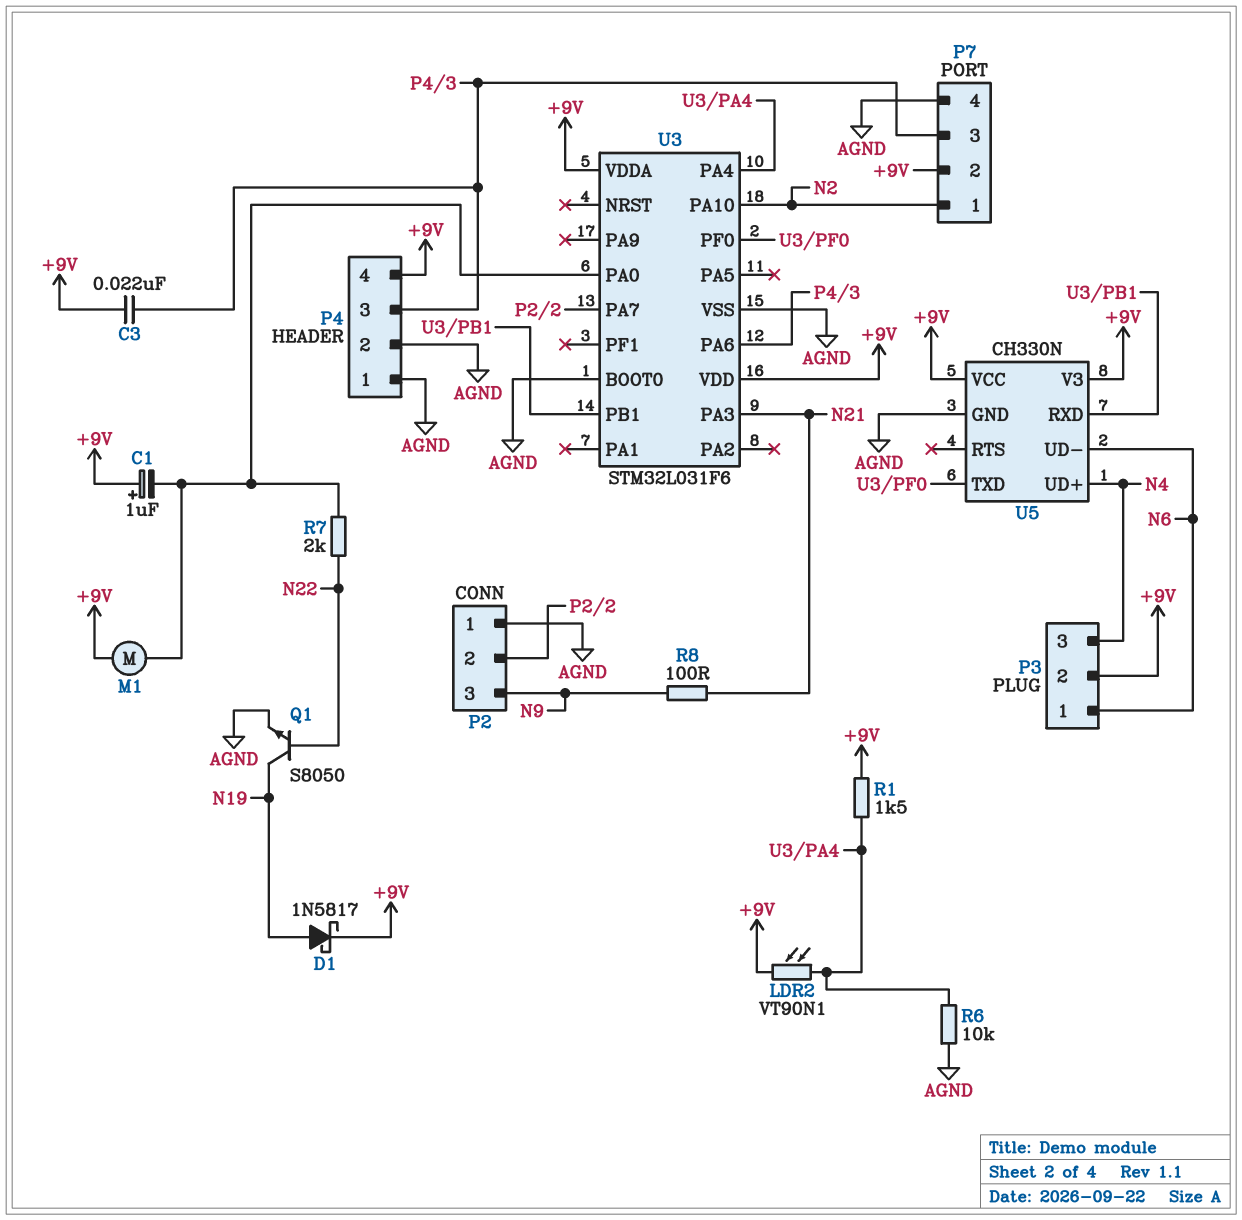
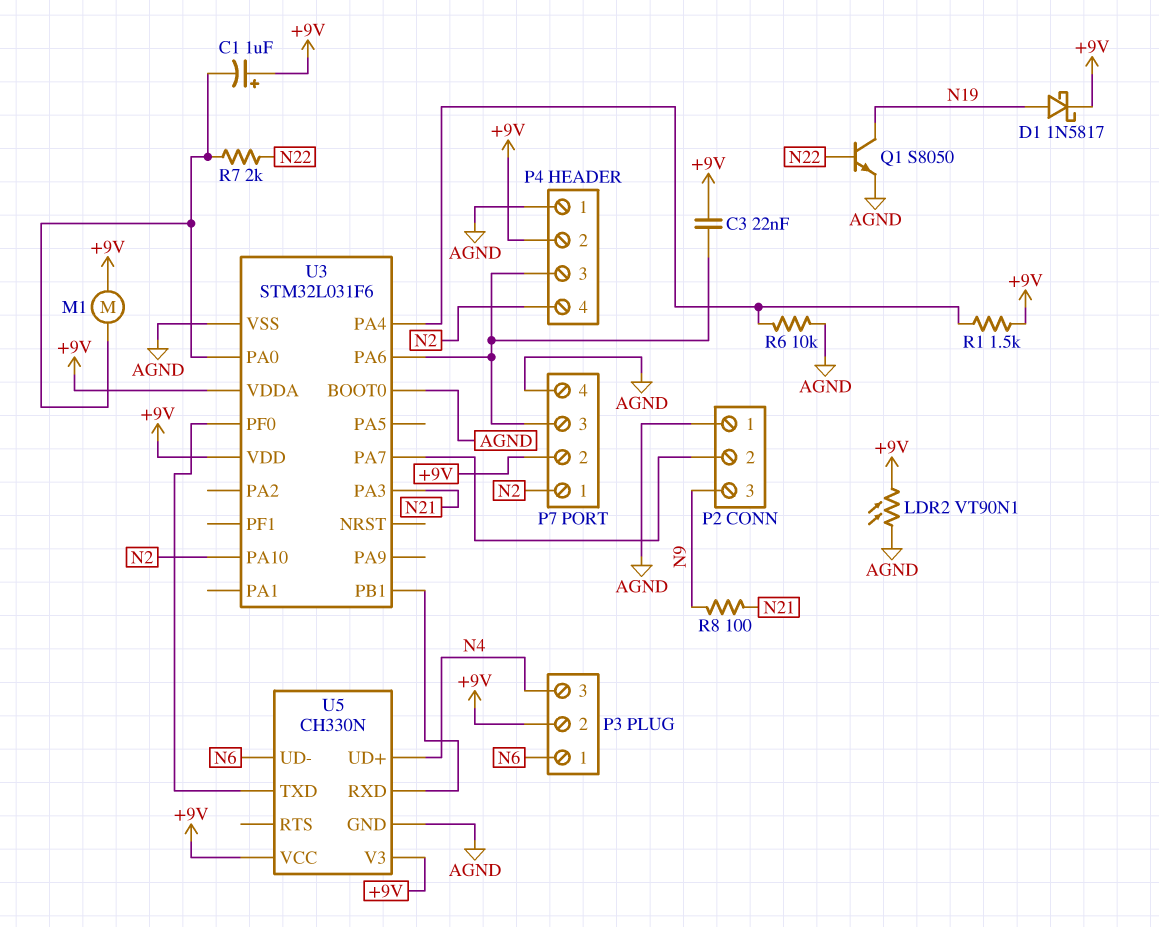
LDR2: VT90N1 (+9V, U3/PA4) -> VT90N1 (+9V, AGND)
P4 pin 2: AGND -> +9V
P4 pin 4: +9V -> N2

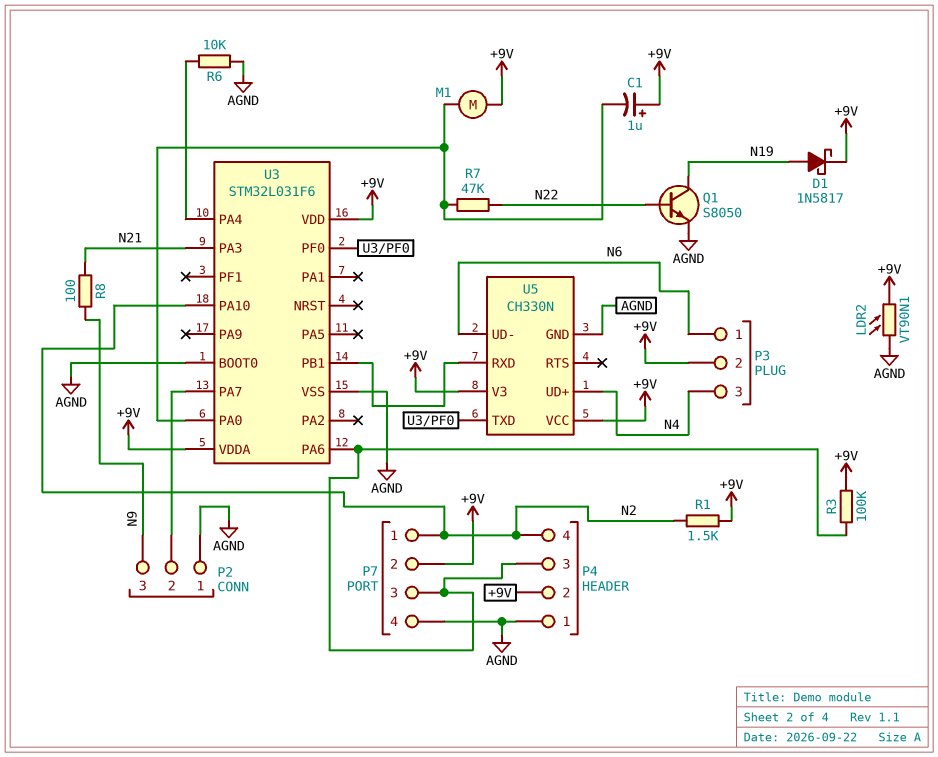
C3: 22nF (+9V, P4/3) -> none
R1: 1.5k (+9V, U3/PA4) -> 1.5k (+9V, N2)
R3: none -> 100k (+9V, P4/3)
R7: 2k (N22, U3/PA0) -> 47k (N22, U3/PA0)

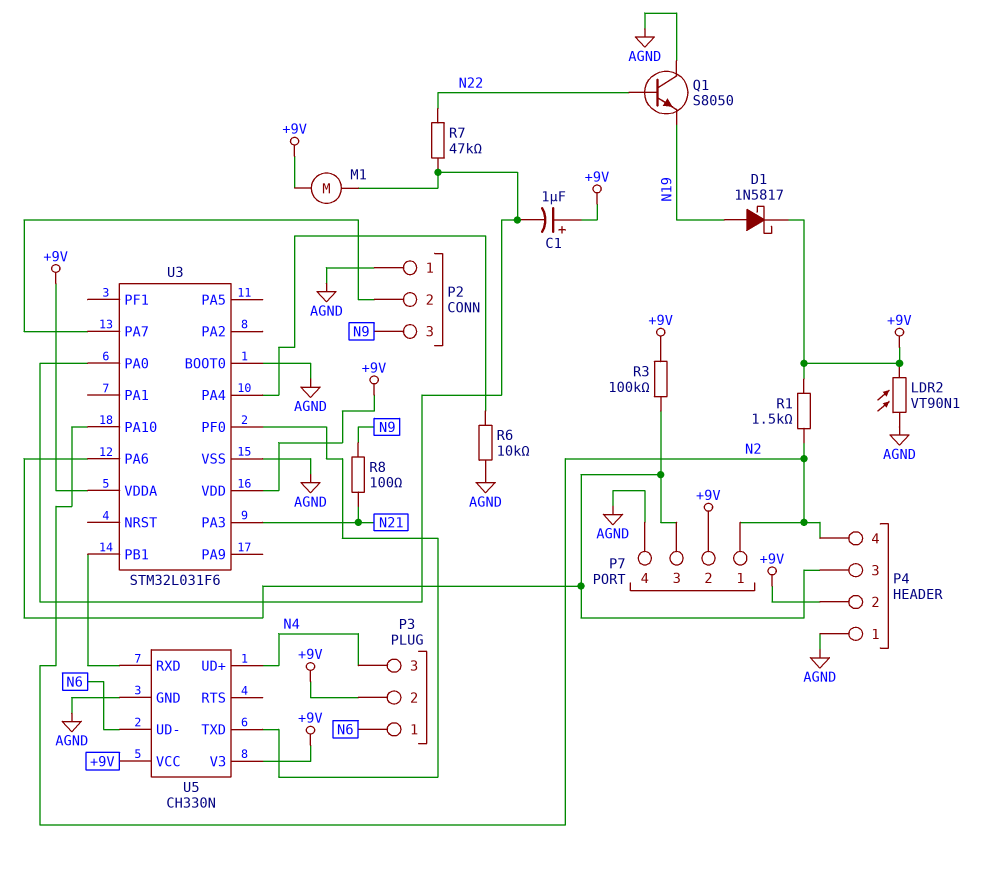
Q1: NPN S8050 (B N22, C N19, E AGND) -> NPN S8050 (B N22, C AGND, E N19)

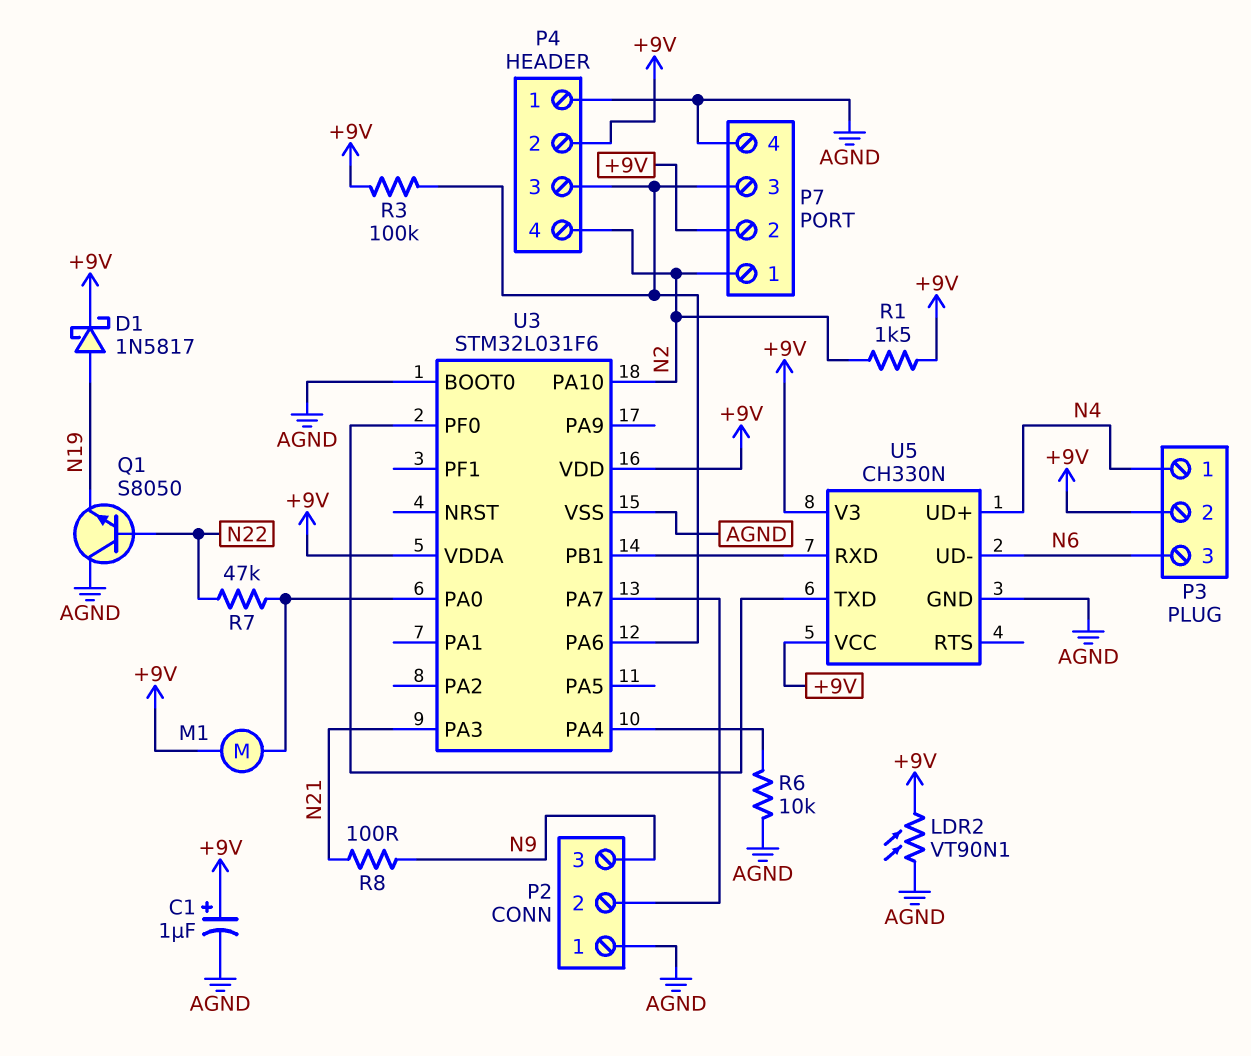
C1: 1uF (plus +9V, minus U3/PA0) -> 1uF (plus +9V, minus AGND)
P3 pin 1: N6 -> N4
P3 pin 3: N4 -> N6

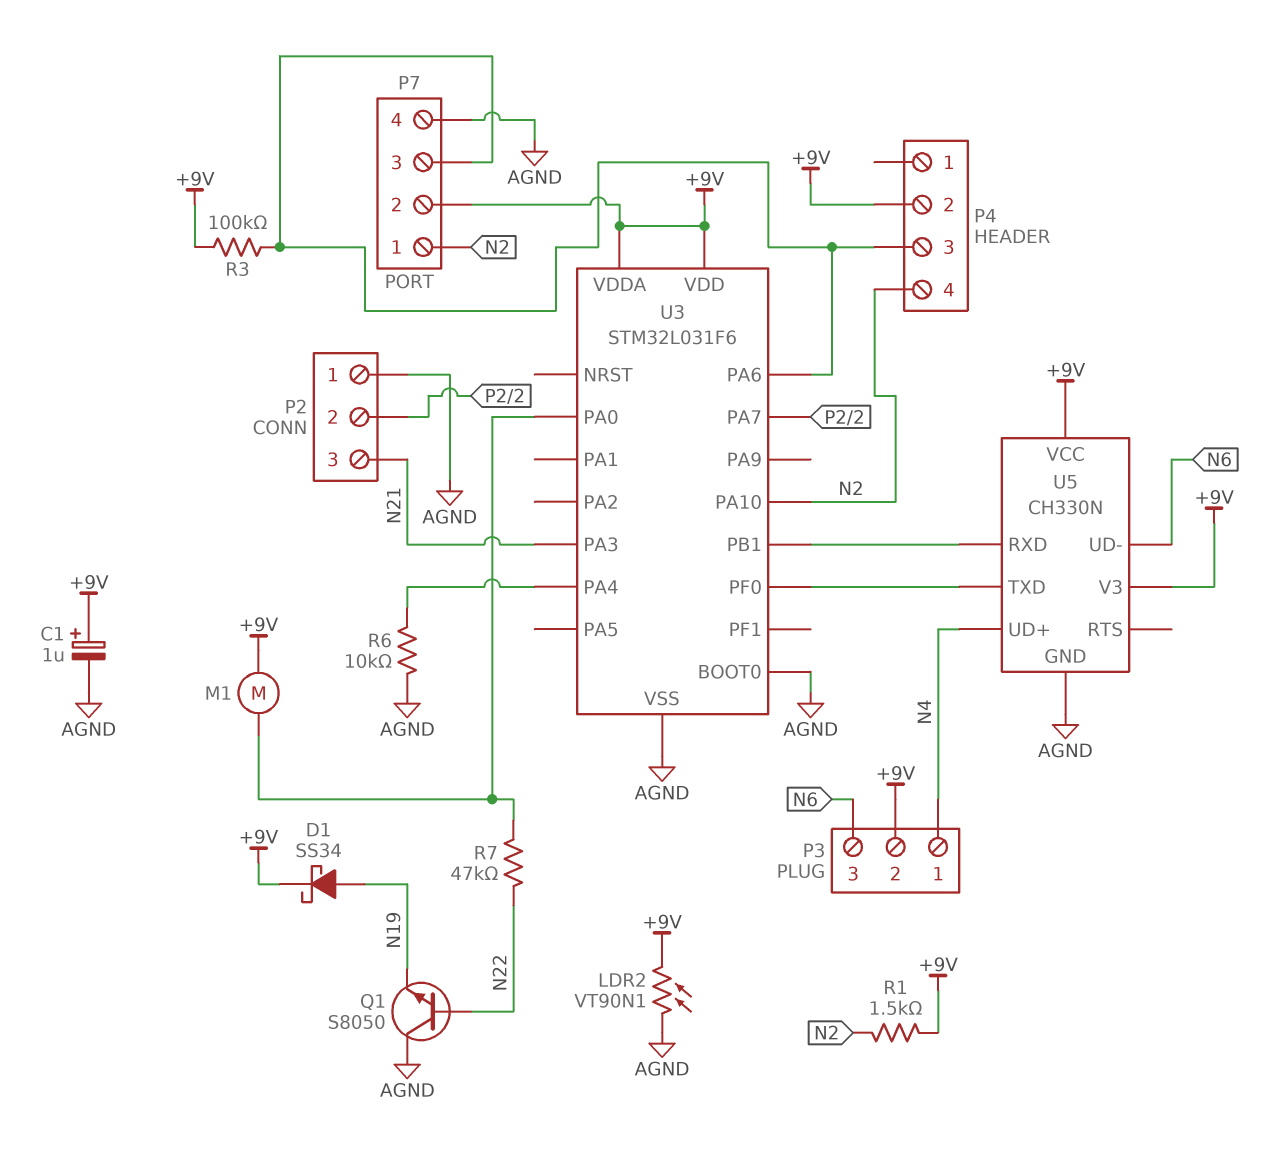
D1: schottky 1N5817 (A N19, K +9V) -> schottky SS34 (A N19, K +9V)
P2 pin 3: N9 -> N21
P4 pin 1: AGND -> none
R8: 100 (N9, N21) -> none

